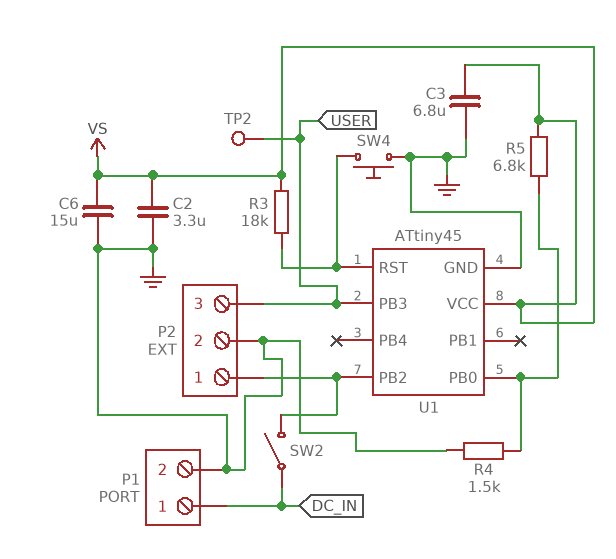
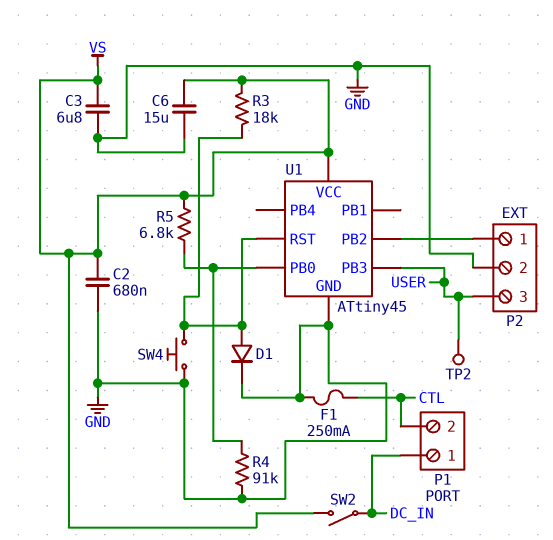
C2: 3.3uF (GND, VS) -> 680nF (GND, VS)
D1: none -> diode (A U1/RST, K GND)
F1: none -> 250mA (CTL, GND)
P1 pin 2: GND -> CTL
R4: 1.5k (GND, U1/PB0) -> 91k (GND, U1/PB0)
SW2: switch (DC_IN, P2/1) -> switch (DC_IN, VS)

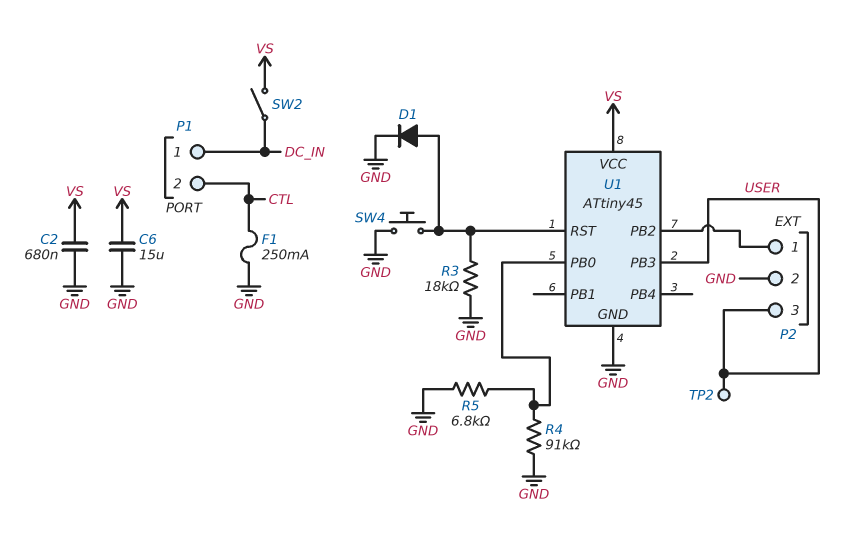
C3: 6.8uF (GND, VS) -> none
R3: 18k (U1/RST, VS) -> 18k (GND, U1/RST)
R5: 6.8k (U1/PB0, VS) -> 6.8k (GND, U1/PB0)

